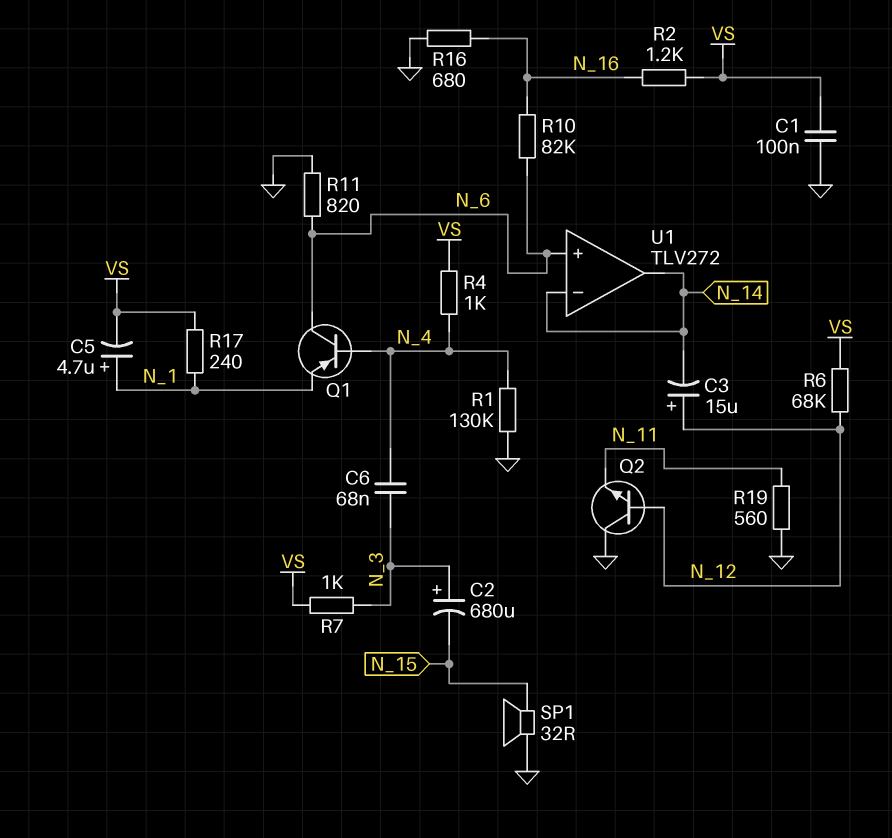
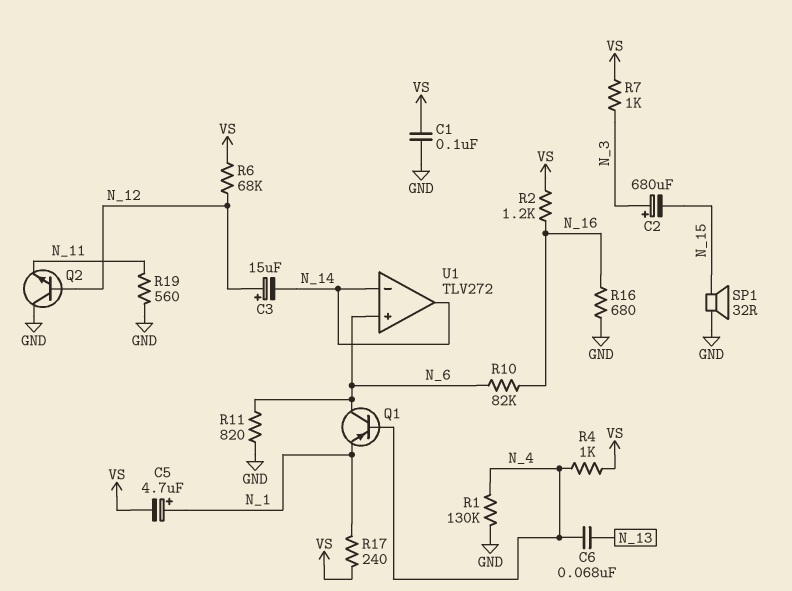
C6: 68nF (N_3, N_4) -> 68nF (N_4, N_13)

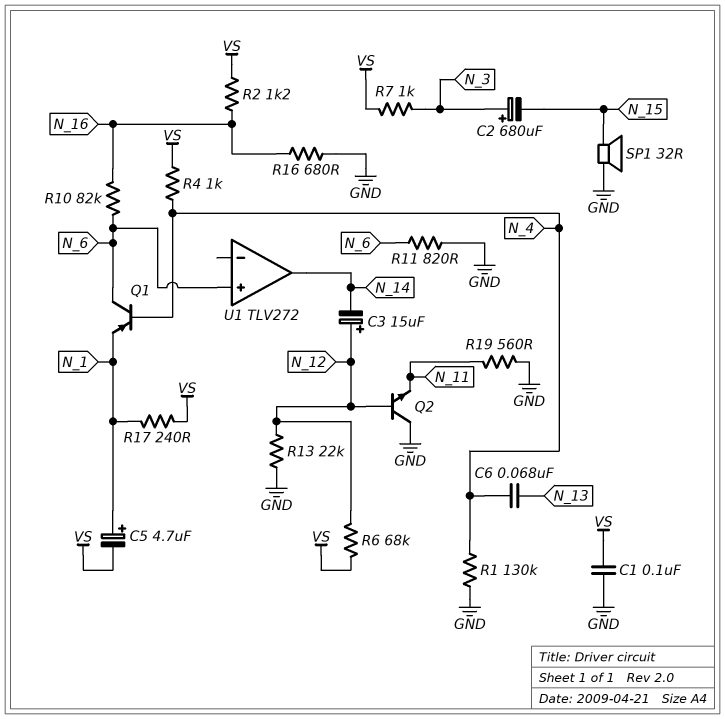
R13: none -> 22k (GND, N_12)
U1 pin in-: N_14 -> none

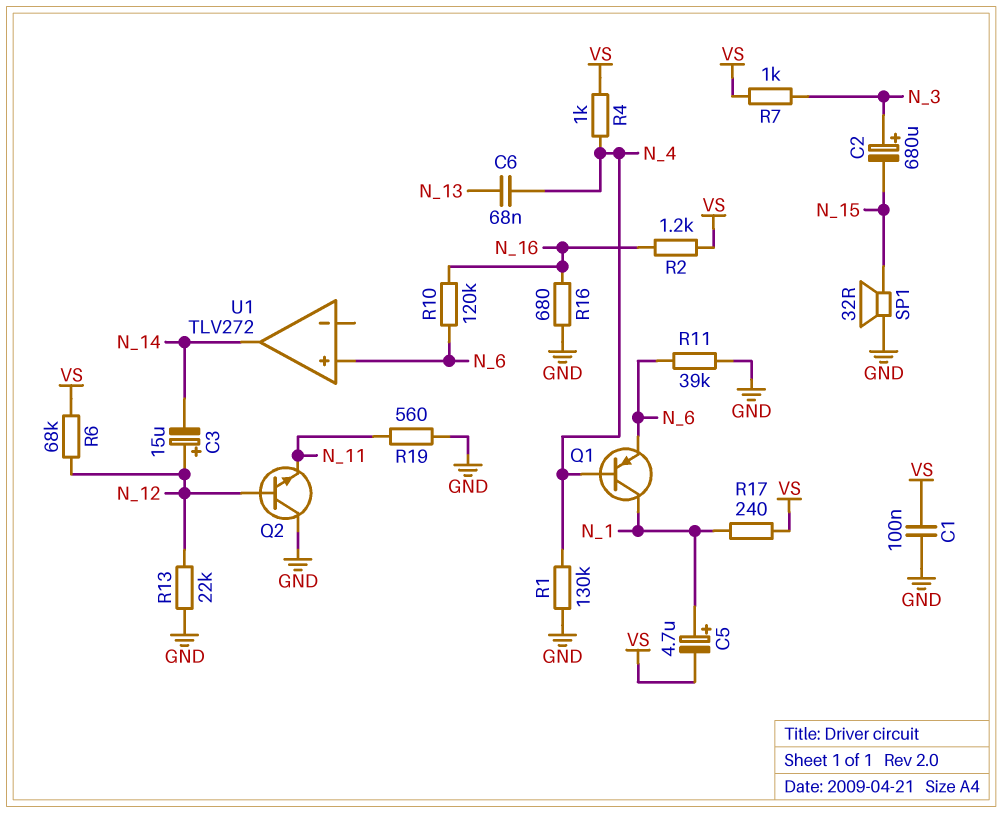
Q1: PNP (B N_4, C N_6, E N_1) -> PNP (B N_4, C N_1, E N_6)
R10: 82k (N_6, N_16) -> 120k (N_6, N_16)
R11: 820 (GND, N_6) -> 39k (GND, N_6)

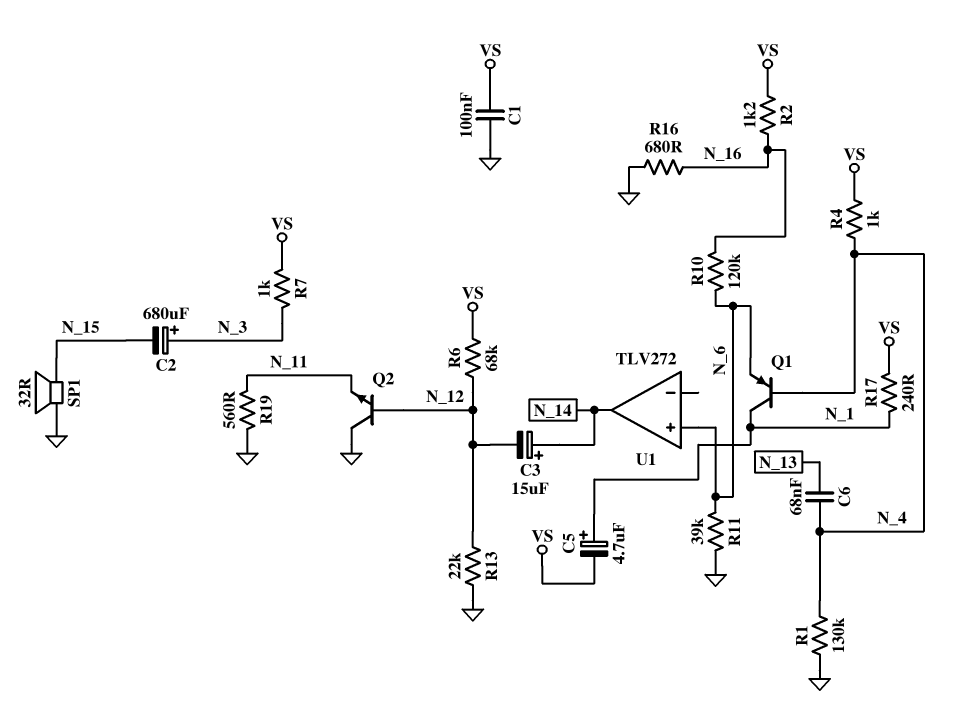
C3: 15uF (plus N_12, minus N_14) -> 15uF (plus N_14, minus N_12)

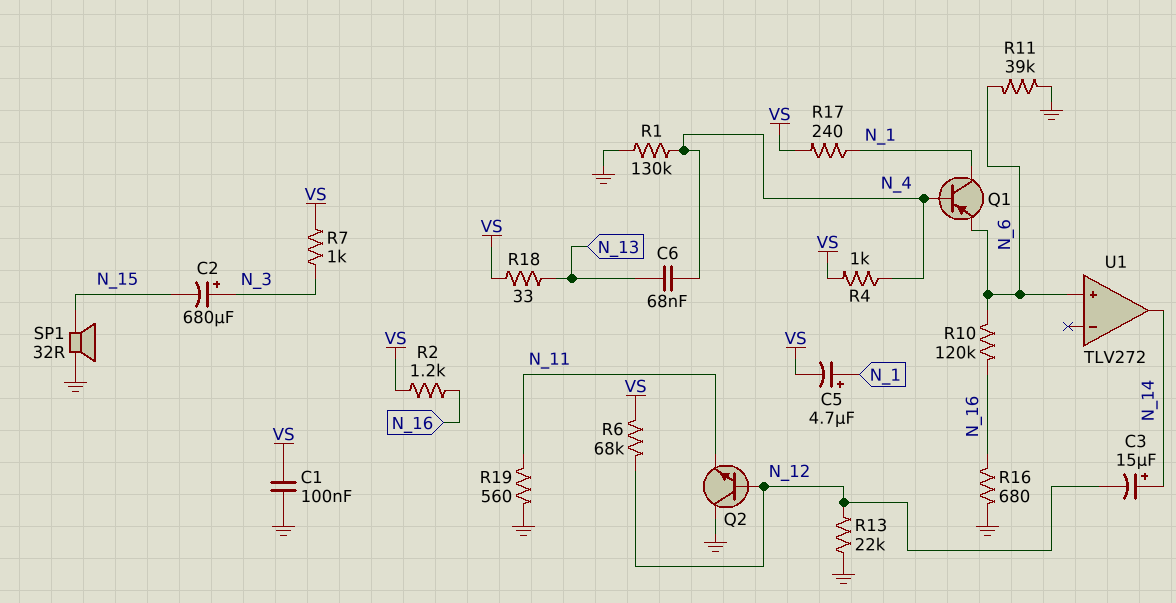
R18: none -> 33 (N_13, VS)

